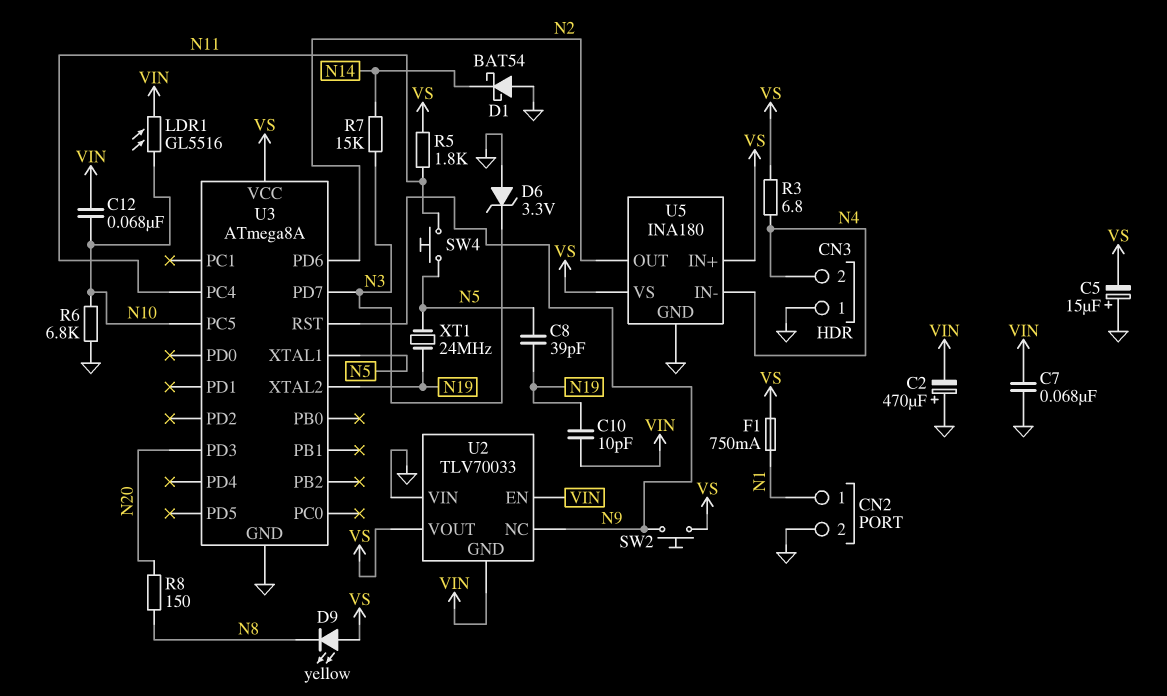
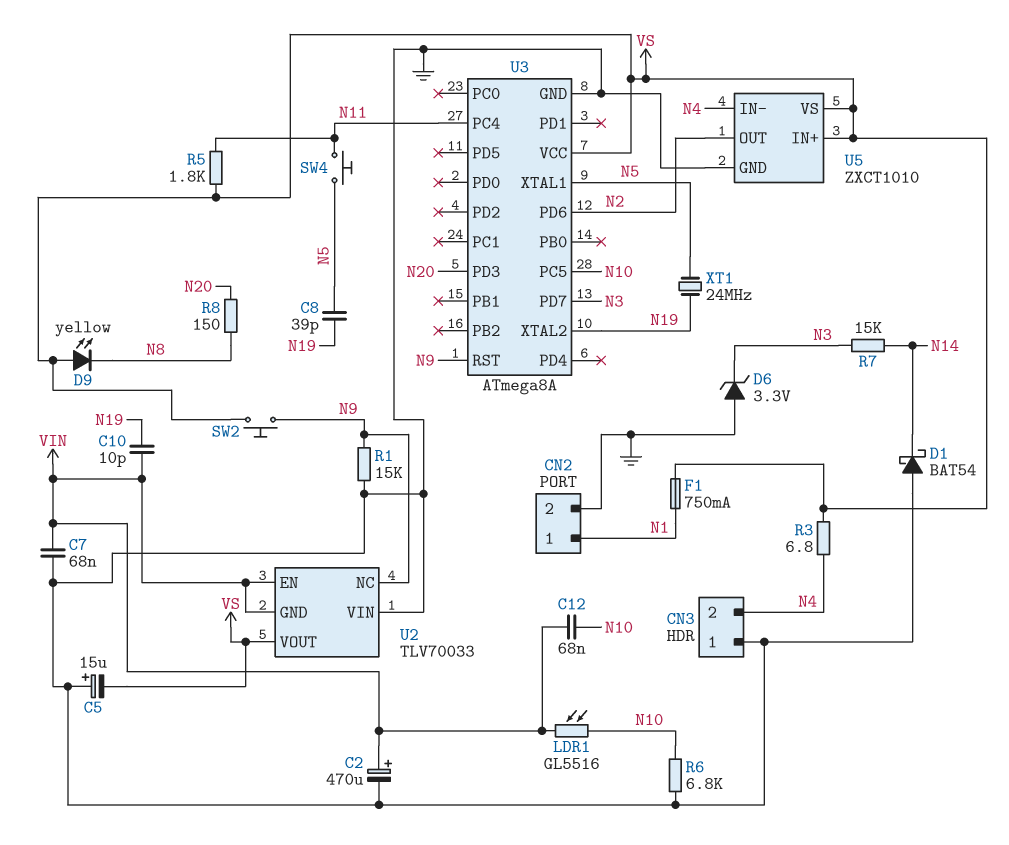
C2: 470uF (plus GND, minus VIN) -> 470uF (plus VIN, minus GND)
R1: none -> 15k (GND, N9)
U5: INA180 -> ZXCT1010

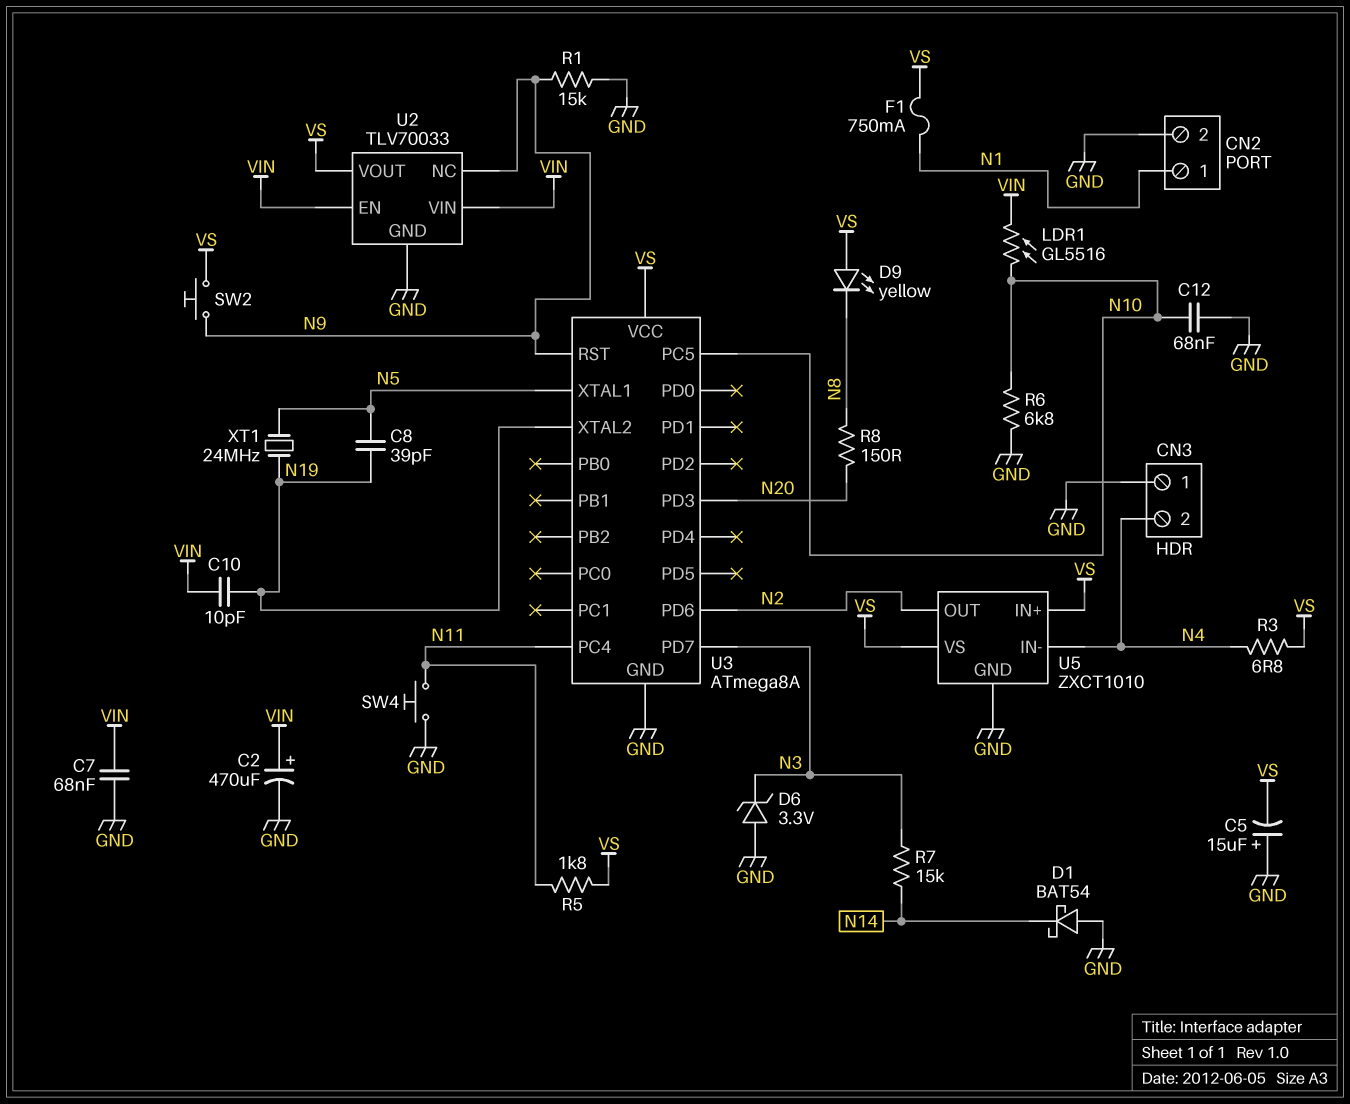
C12: 68nF (N10, VIN) -> 68nF (GND, N10)
SW4: button (N5, N11) -> button (GND, N11)
U2 pin GND: VIN -> GND
U2 pin VIN: GND -> VIN

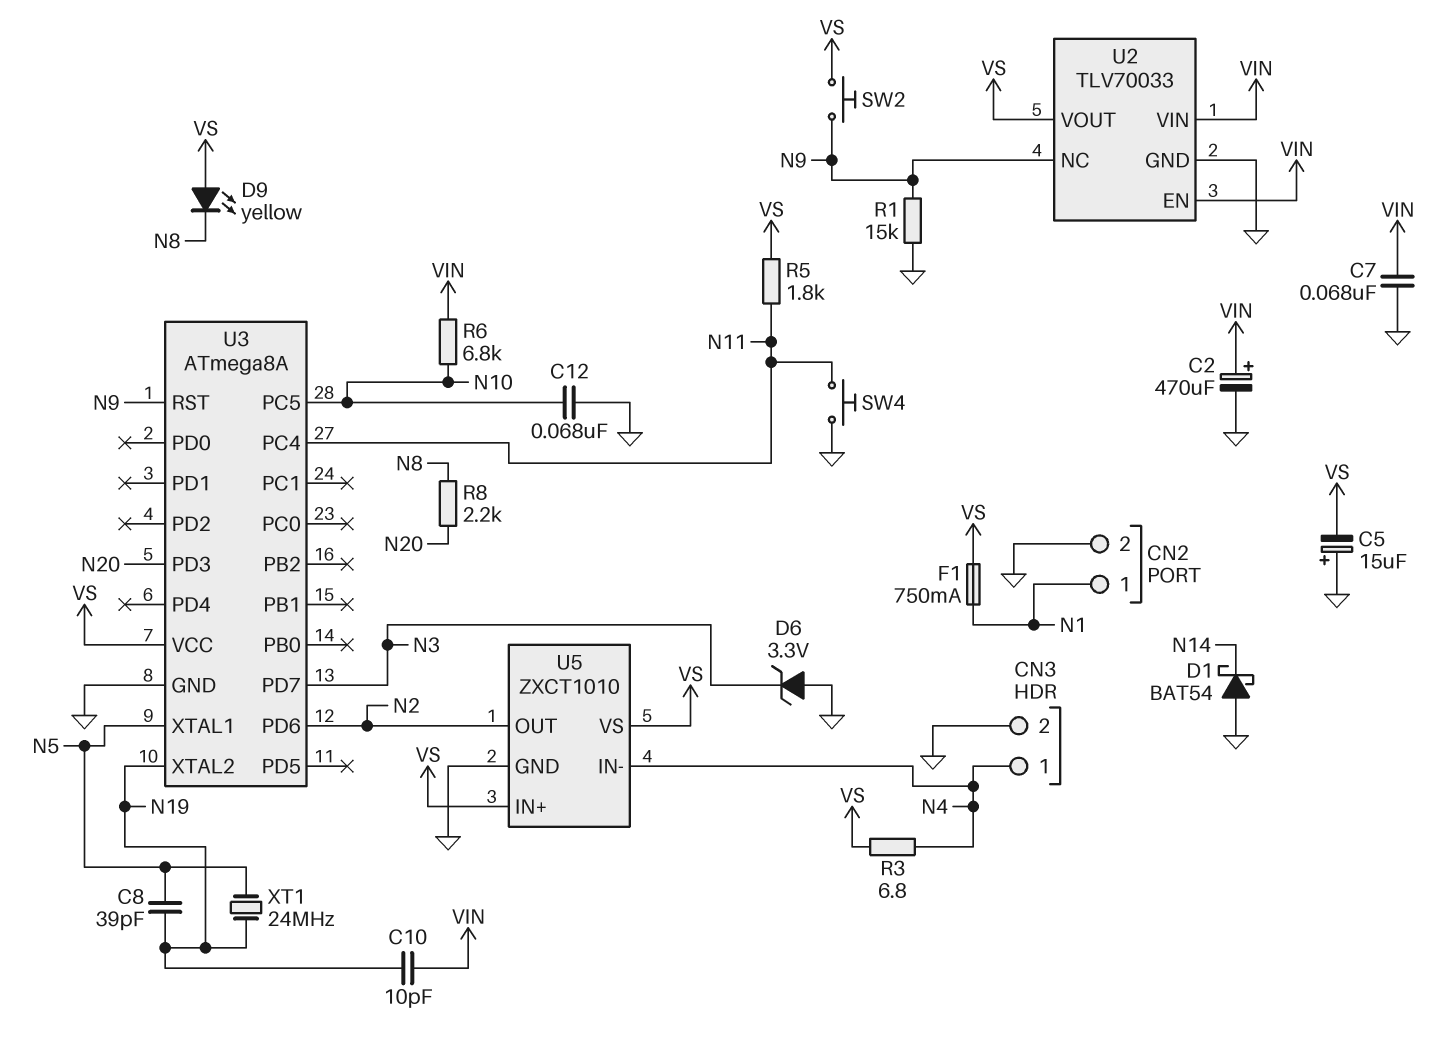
CN3 pin 1: GND -> N4
CN3 pin 2: N4 -> GND
LDR1: GL5516 (N10, VIN) -> none
R6: 6.8k (GND, N10) -> 6.8k (N10, VIN)
R7: 15k (N3, N14) -> none
R8: 150 (N8, N20) -> 2.2k (N8, N20)

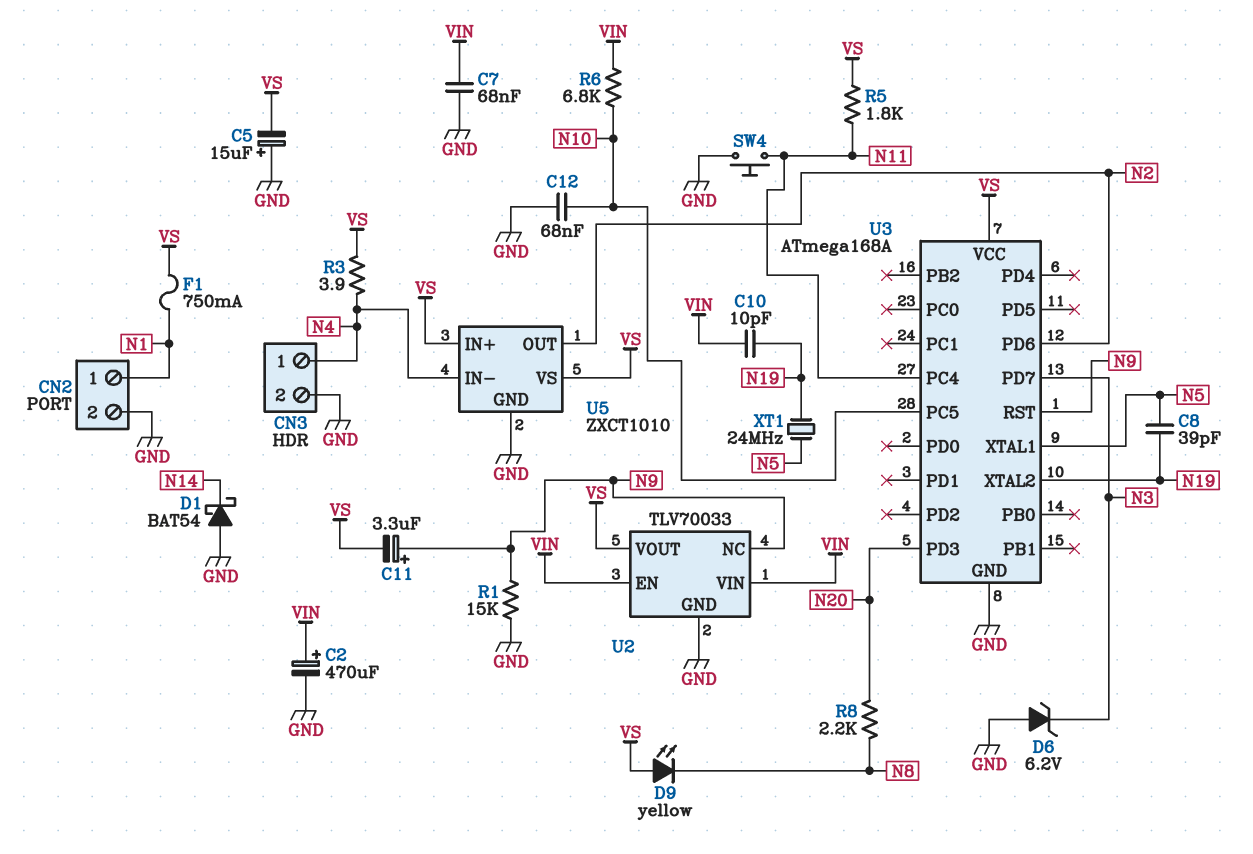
C11: none -> 3.3uF (plus N9, minus VS)
D6: zener 3.3V (A GND, K N3) -> zener 6.2V (A GND, K N3)
R3: 6.8 (N4, VS) -> 3.9 (N4, VS)
SW2: button (N9, VS) -> none
U3: ATmega8A -> ATmega168A

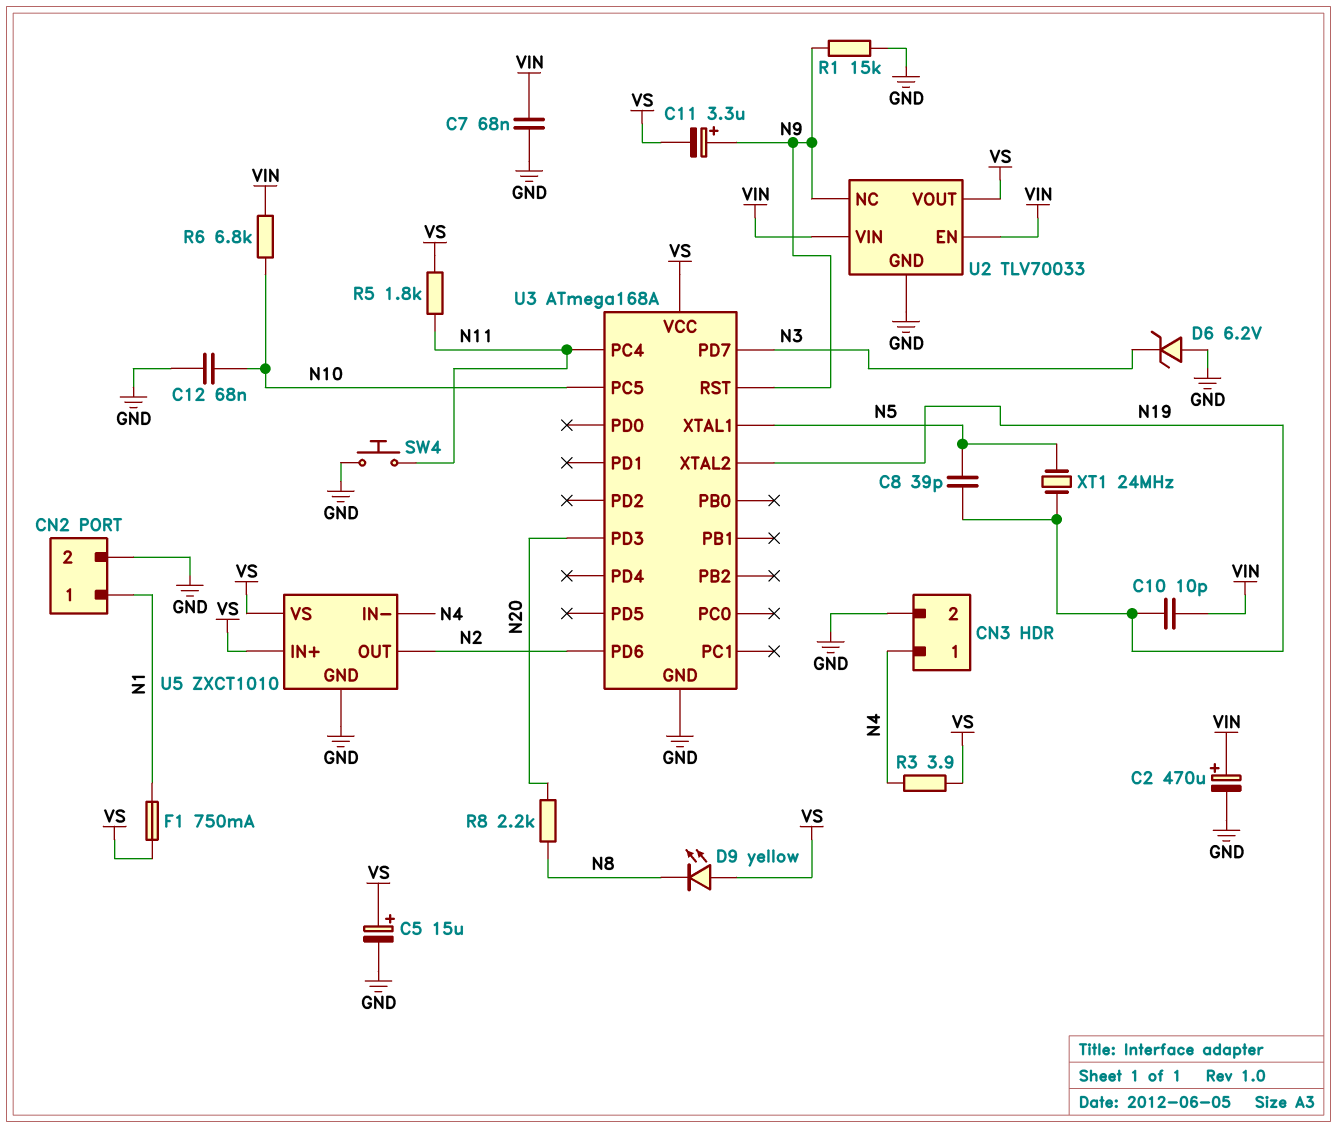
C5: 15uF (plus GND, minus VS) -> 15uF (plus VS, minus GND)
D1: schottky BAT54 (A GND, K N14) -> none

